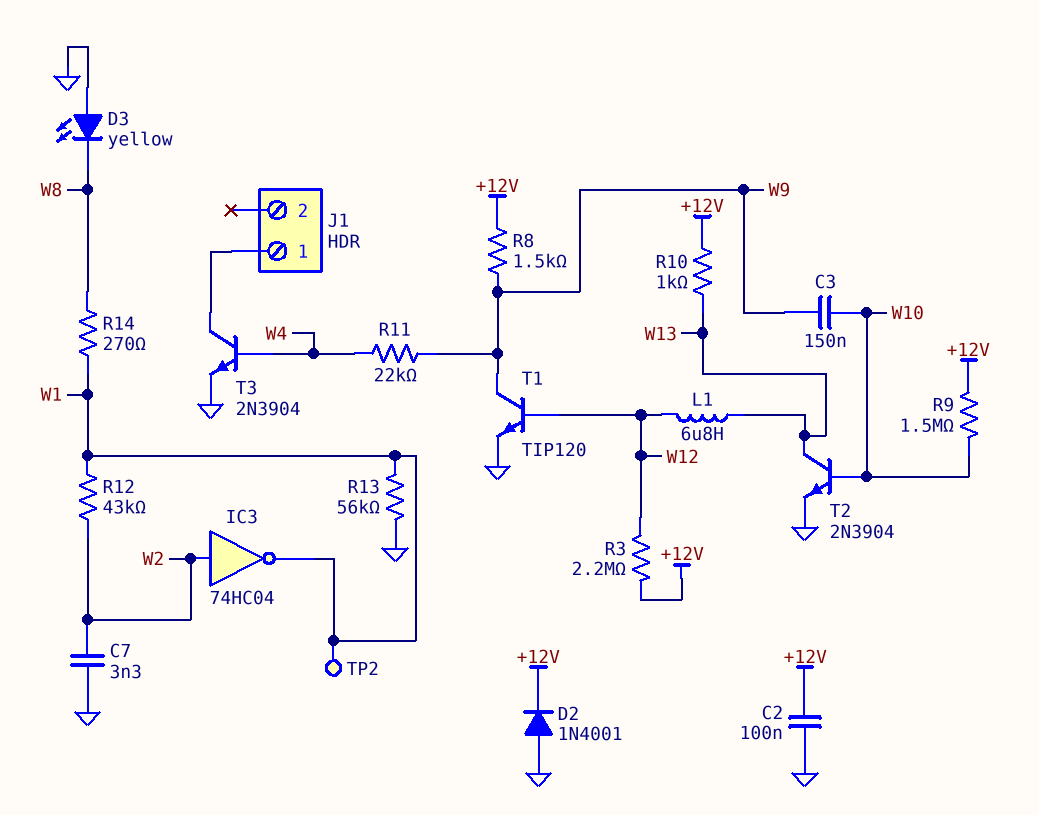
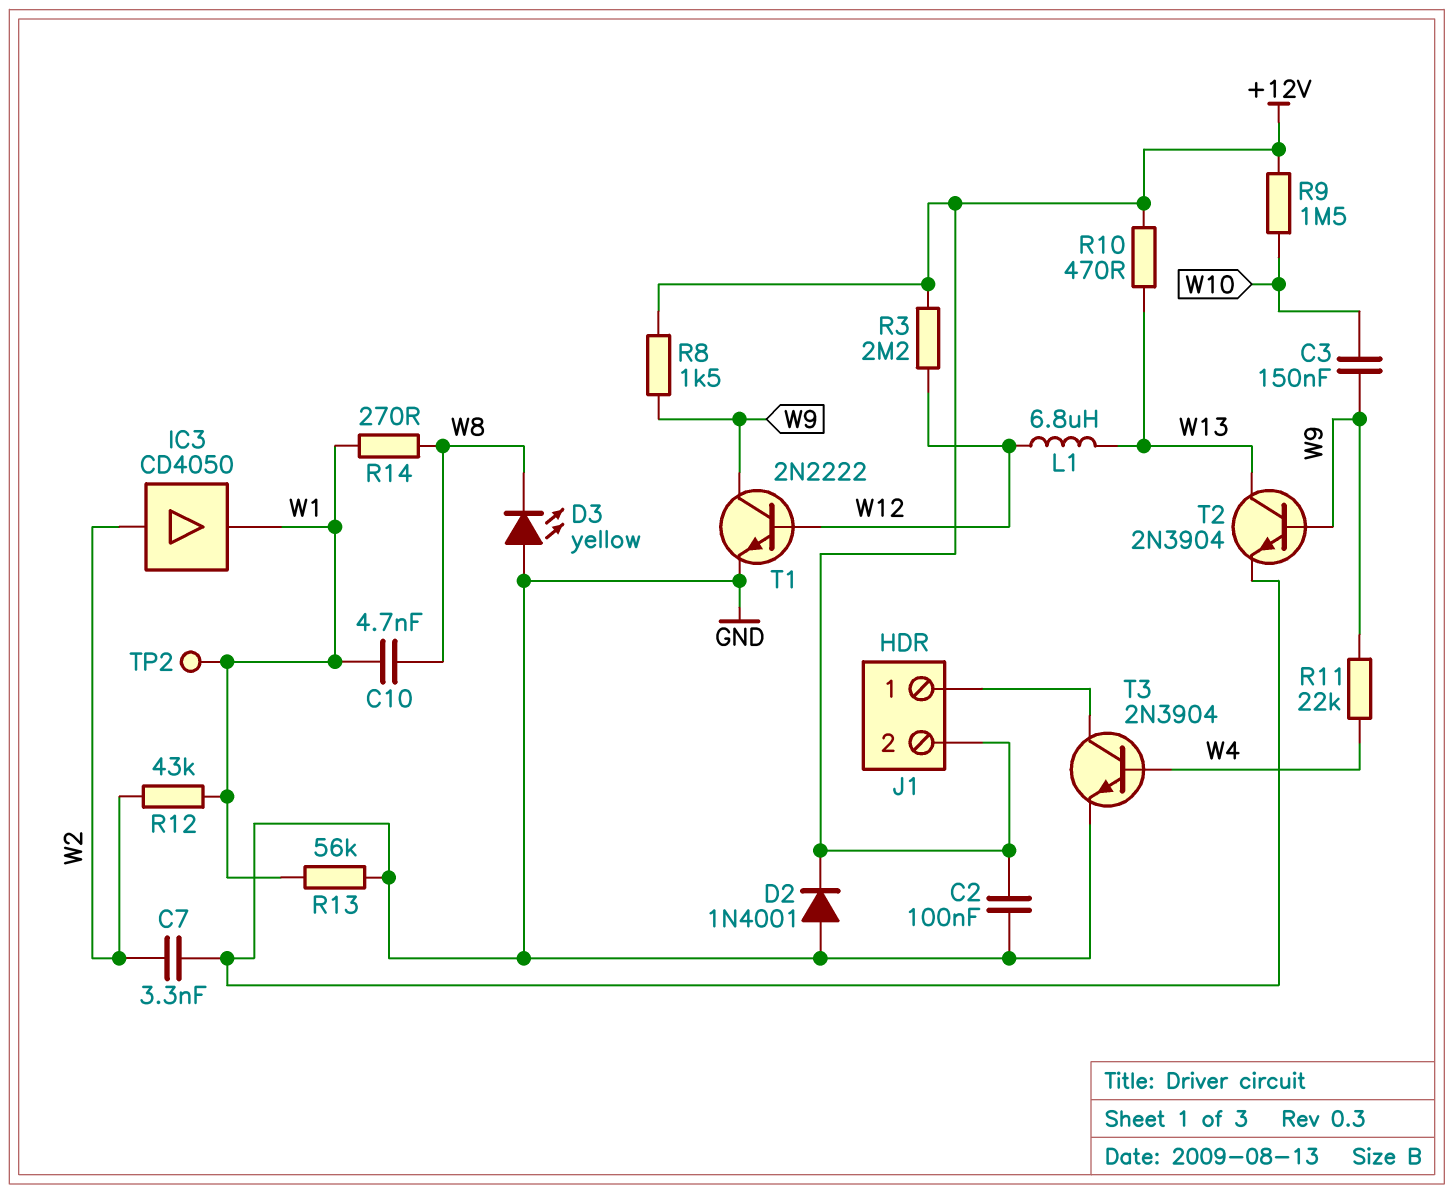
C10: none -> 4.7nF (W1, W8)
IC3: NOT 74HC04 (in W2, out W1) -> buffer CD4050 (in W2, out W1)
J1 pin 2: none -> +12V
R10: 1k (+12V, W13) -> 470 (+12V, W13)
T1: NPN TIP120 (B W12, C W9, E GND) -> NPN 2N2222 (B W12, C W9, E GND)
T2: NPN 2N3904 (B W10, C W13, E GND) -> NPN 2N3904 (B W9, C W13, E GND)

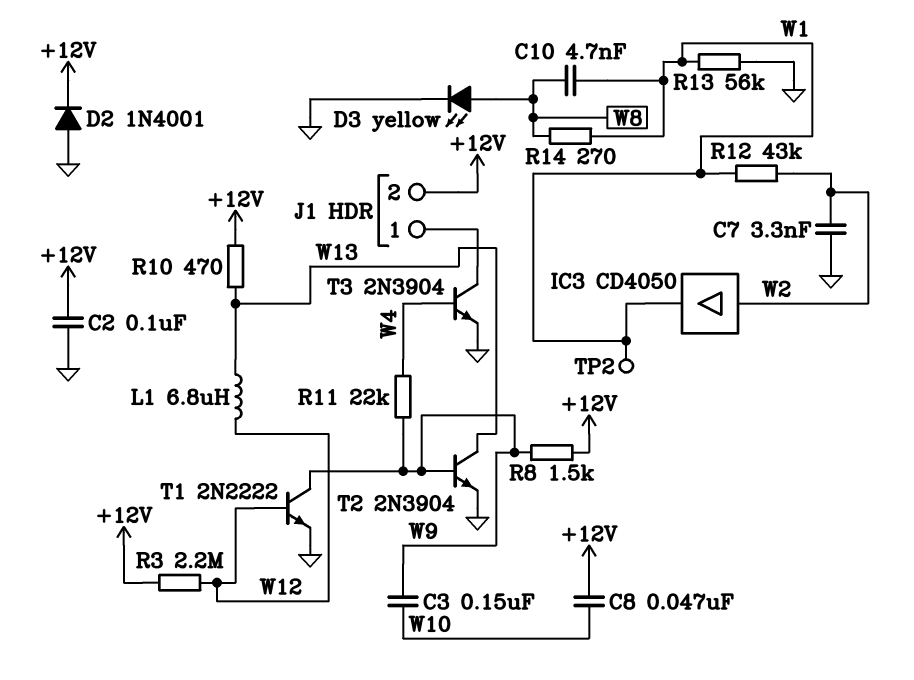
C8: none -> 47nF (+12V, W10)
D3: LED yellow (A GND, K W8) -> LED yellow (A W8, K GND)
R9: 1.5M (+12V, W10) -> none

